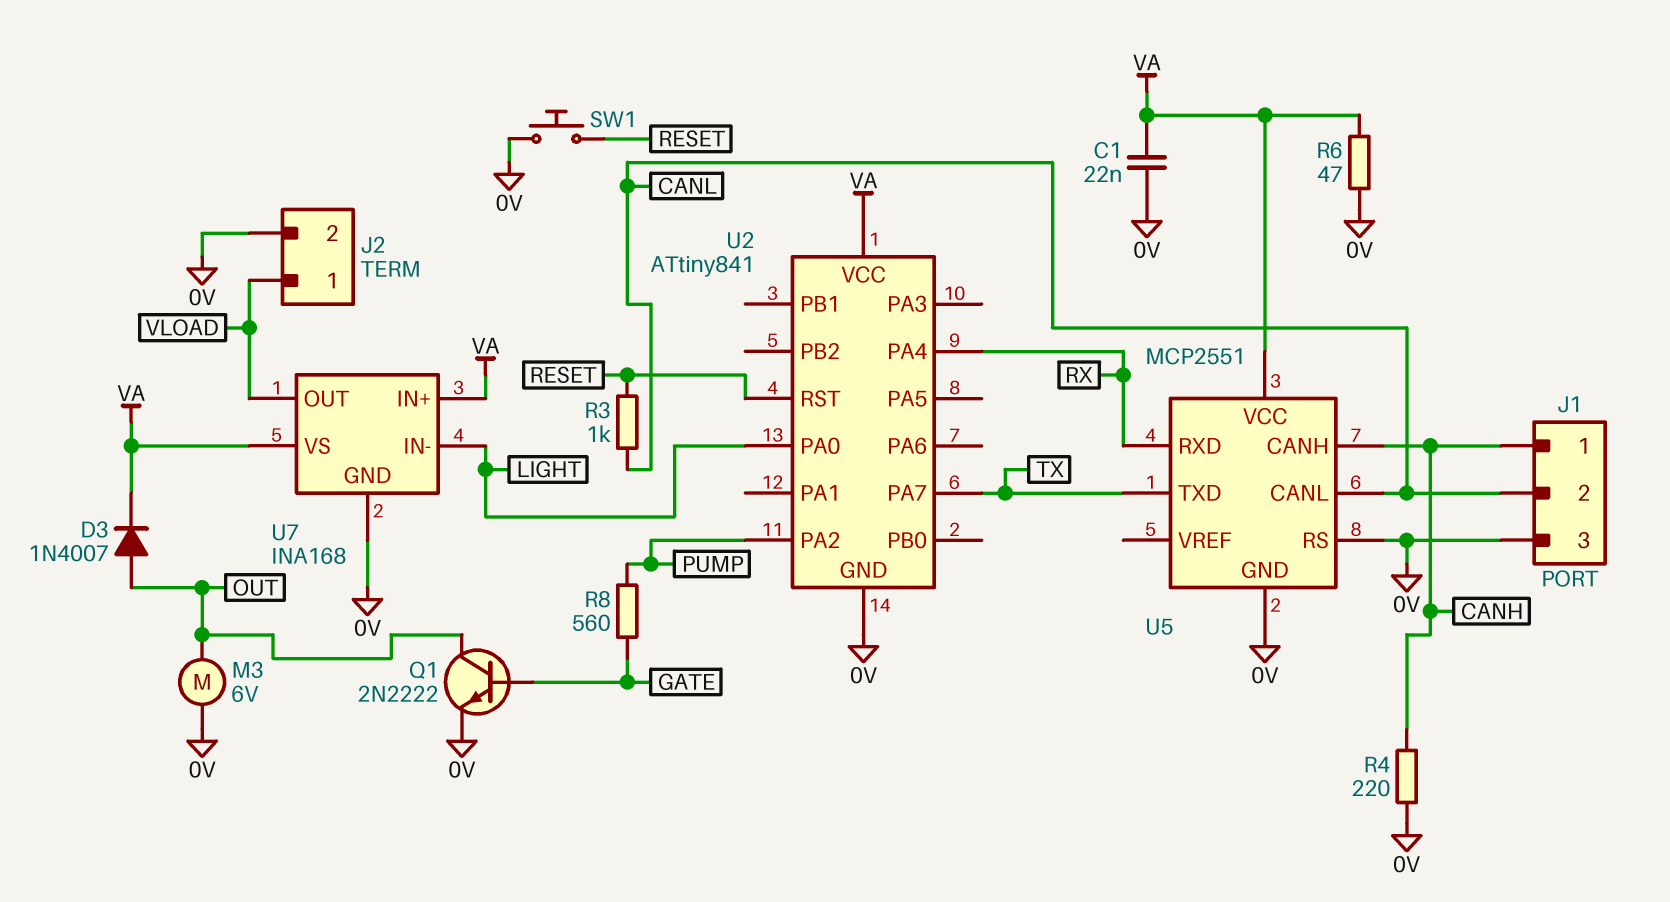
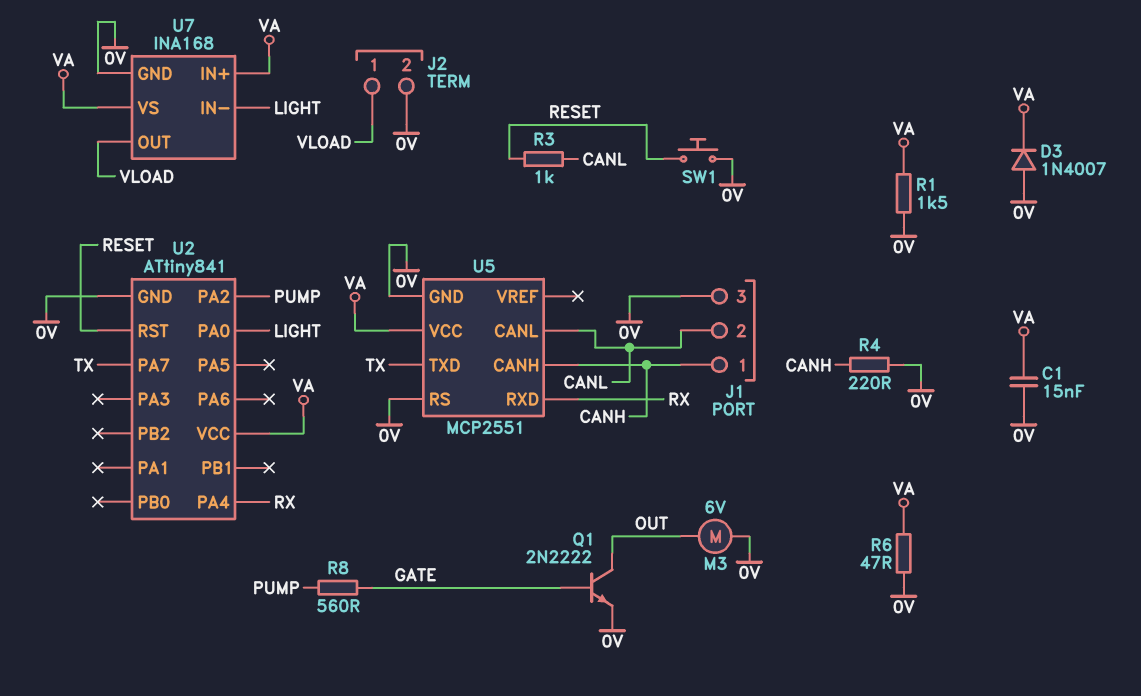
C1: 22nF (0V, VA) -> 15nF (0V, VA)
D3: diode 1N4007 (A OUT, K VA) -> diode 1N4007 (A 0V, K VA)
R1: none -> 1.5k (0V, VA)

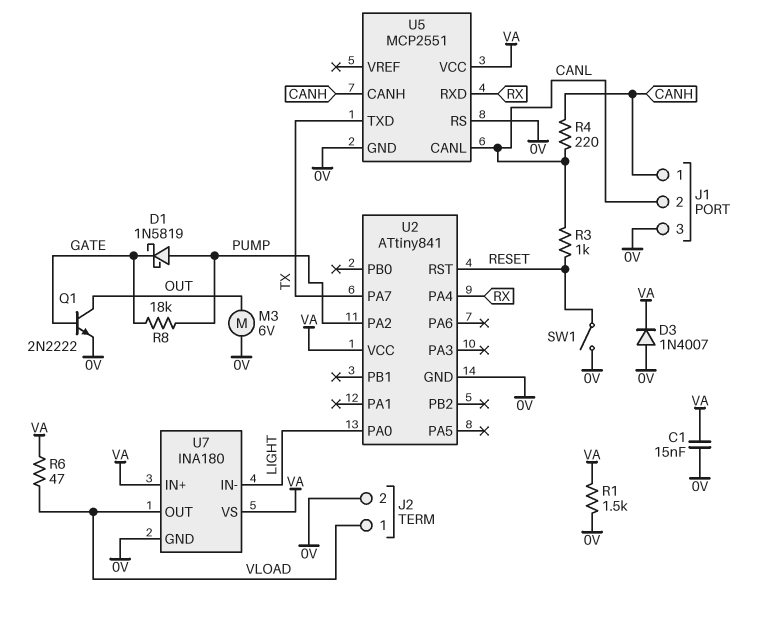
D1: none -> schottky 1N5819 (A PUMP, K GATE)
R4: 220 (0V, CANH) -> 220 (CANH, CANL)
R6: 47 (0V, VA) -> 47 (VA, VLOAD)
R8: 560 (GATE, PUMP) -> 18k (GATE, PUMP)
SW1: button (0V, RESET) -> switch (0V, RESET)
U7: INA168 -> INA180

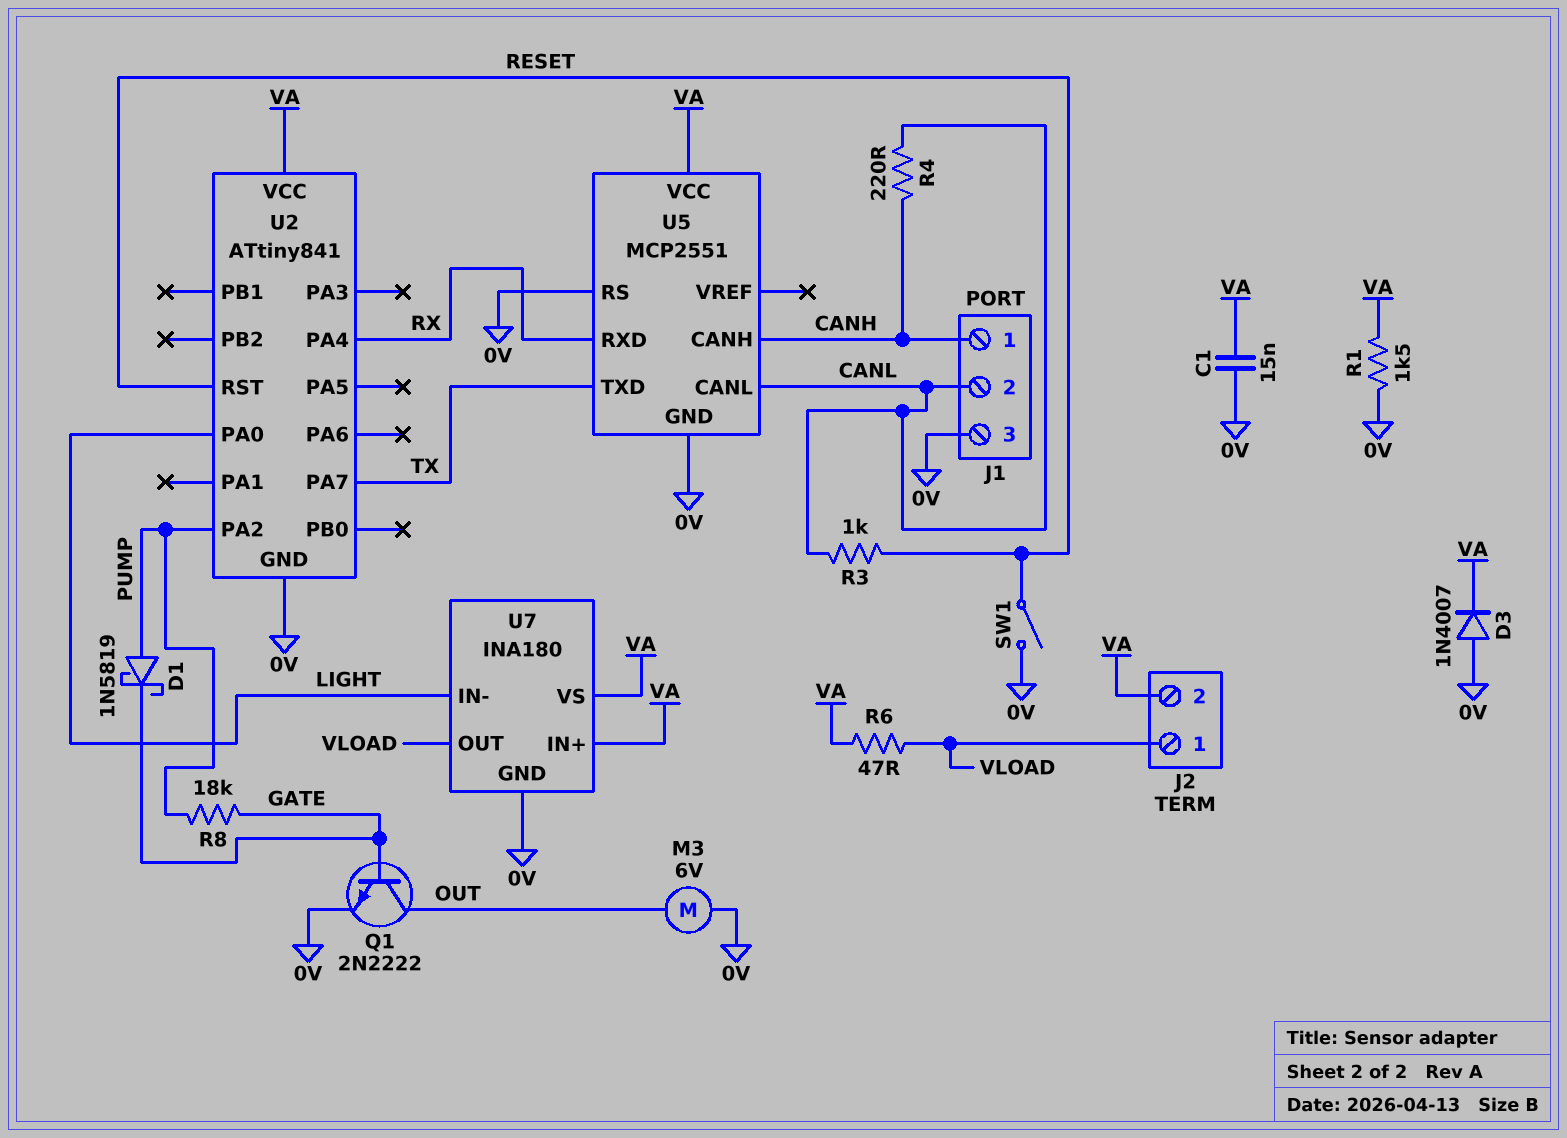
J2 pin 2: 0V -> VA

